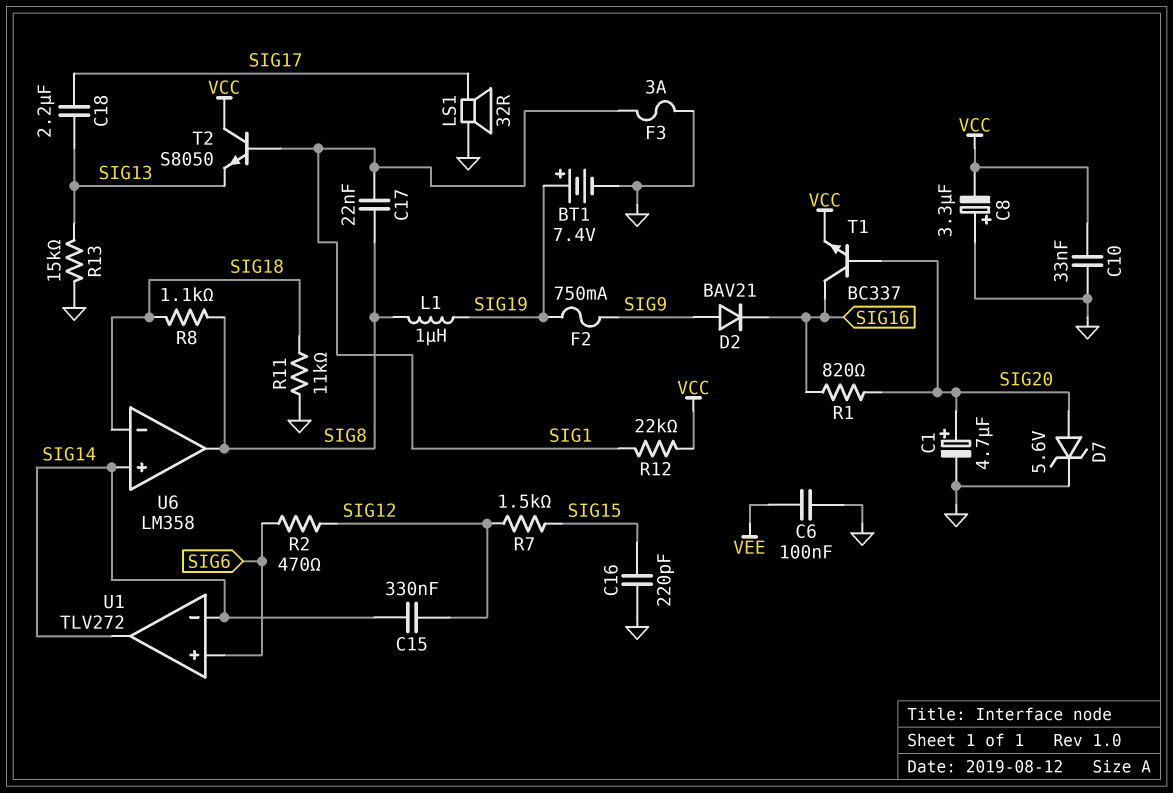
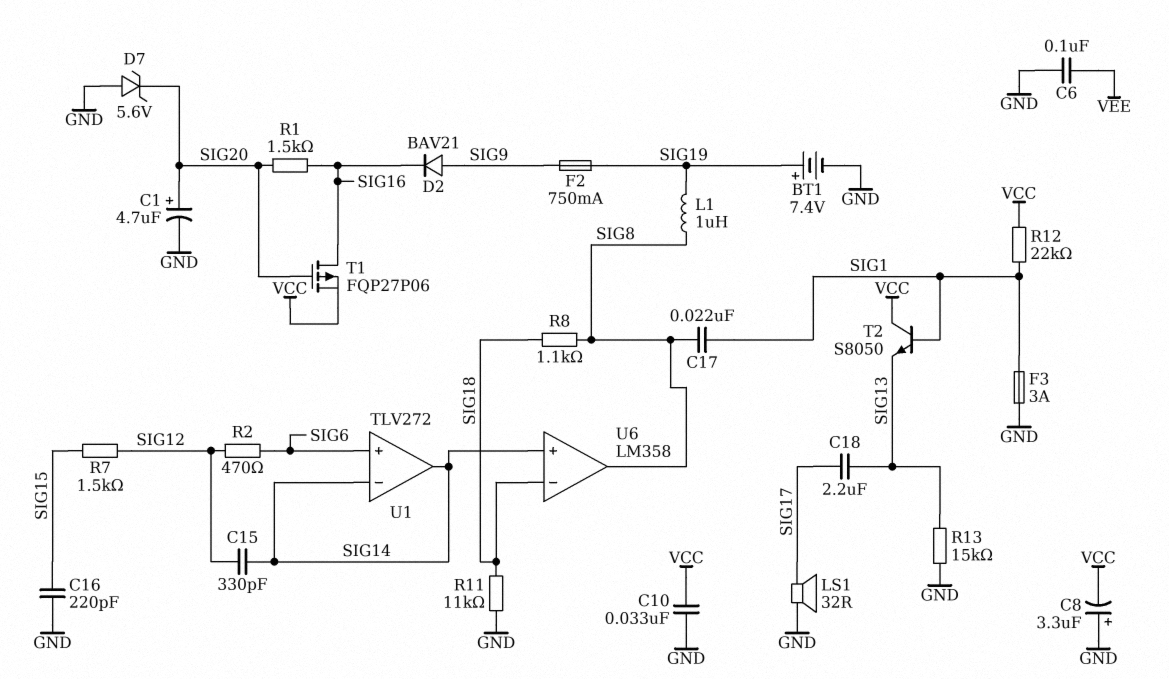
C15: 330nF (SIG12, SIG14) -> 330pF (SIG12, SIG14)
D7: zener 5.6V (A SIG20, K GND) -> zener 5.6V (A GND, K SIG20)
R1: 820 (SIG16, SIG20) -> 1.5k (SIG16, SIG20)
T1: NPN BC337 (B SIG20, C SIG16, E VCC) -> PMOS FQP27P06 (G SIG20, D SIG16, S VCC)

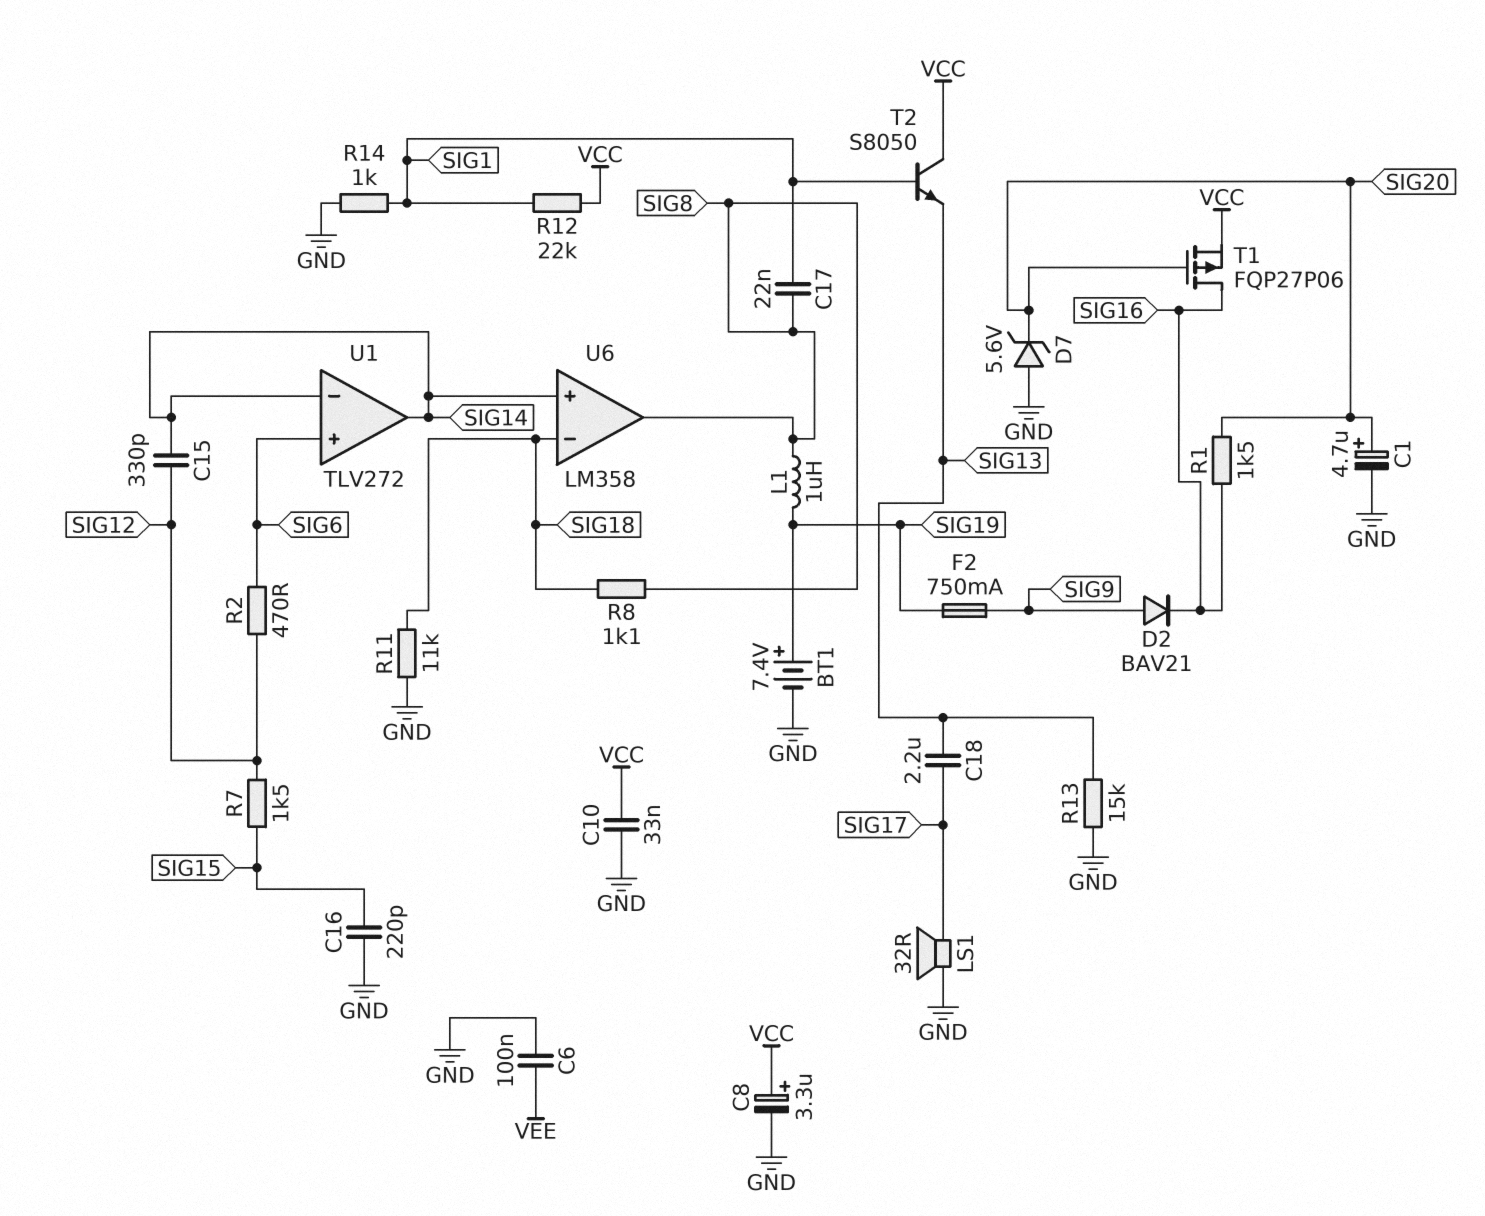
C8: 3.3uF (plus GND, minus VCC) -> 3.3uF (plus VCC, minus GND)
F3: 3A (GND, SIG1) -> none
R14: none -> 1k (GND, SIG1)

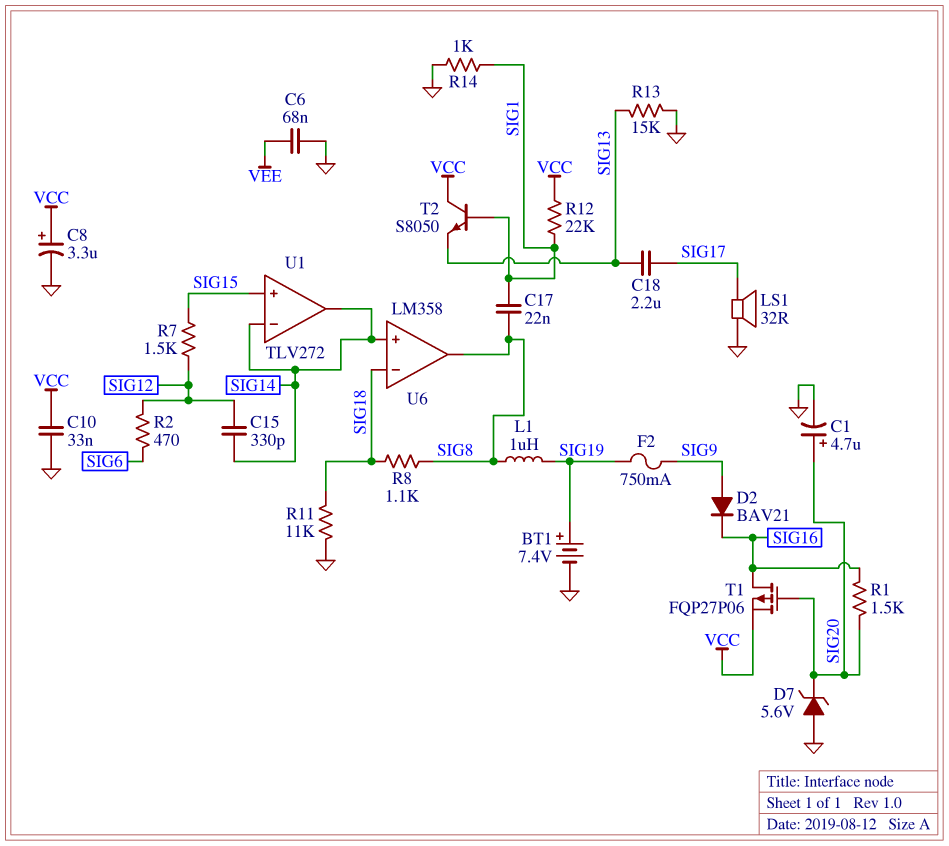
C6: 100nF (GND, VEE) -> 68nF (GND, VEE)
C16: 220pF (GND, SIG15) -> none
U1 pin in+: SIG6 -> SIG15

